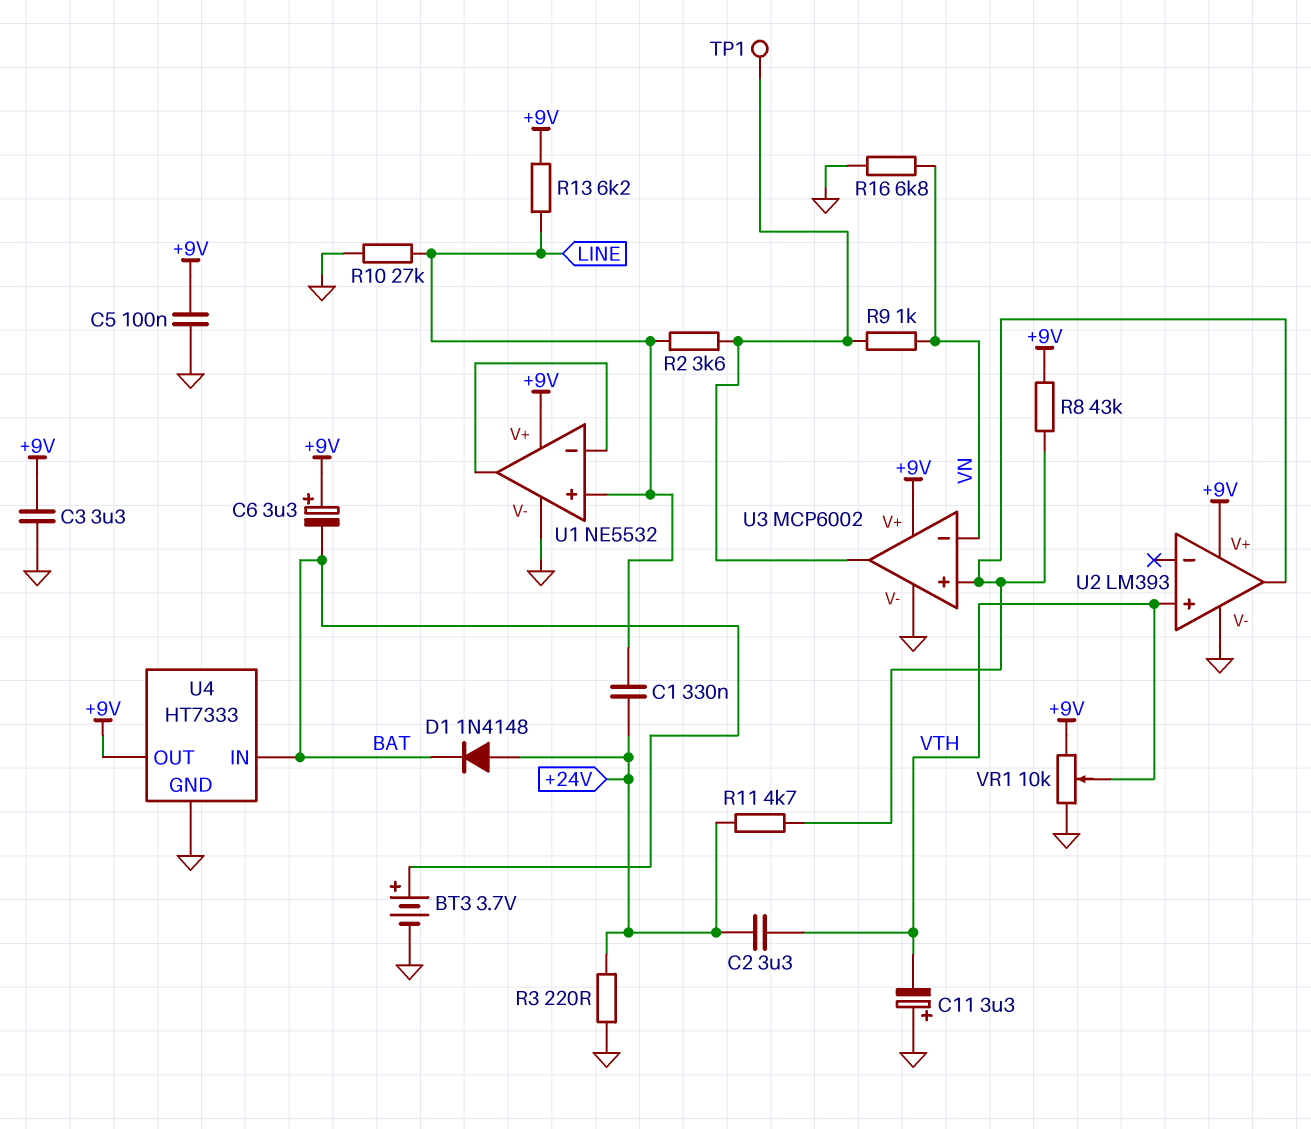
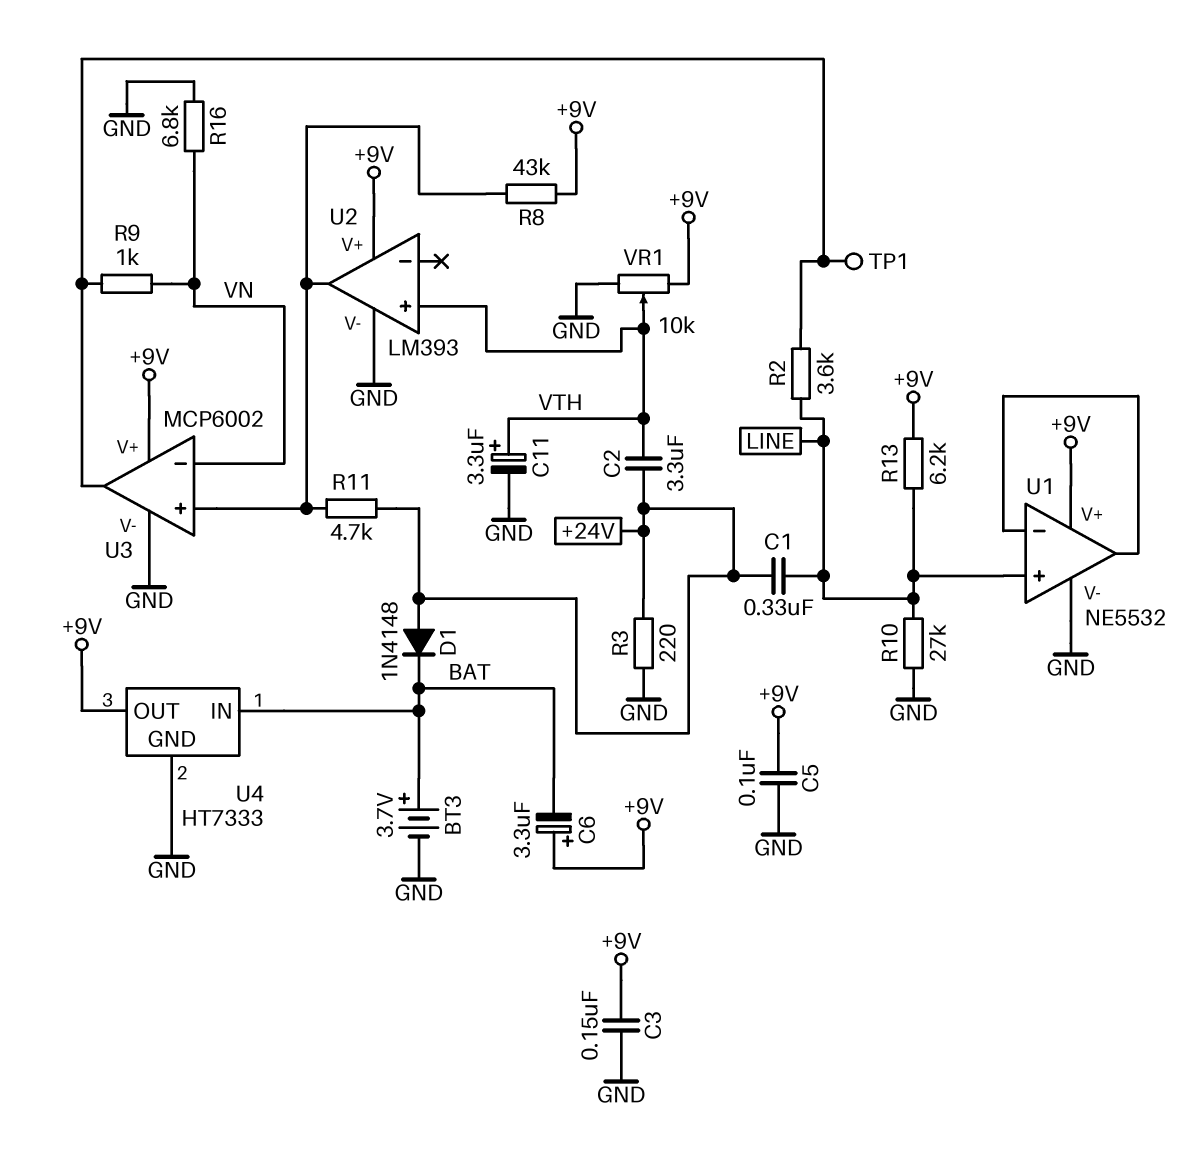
C3: 3.3uF (+9V, GND) -> 150nF (+9V, GND)
C11: 3.3uF (plus GND, minus VTH) -> 3.3uF (plus VTH, minus GND)

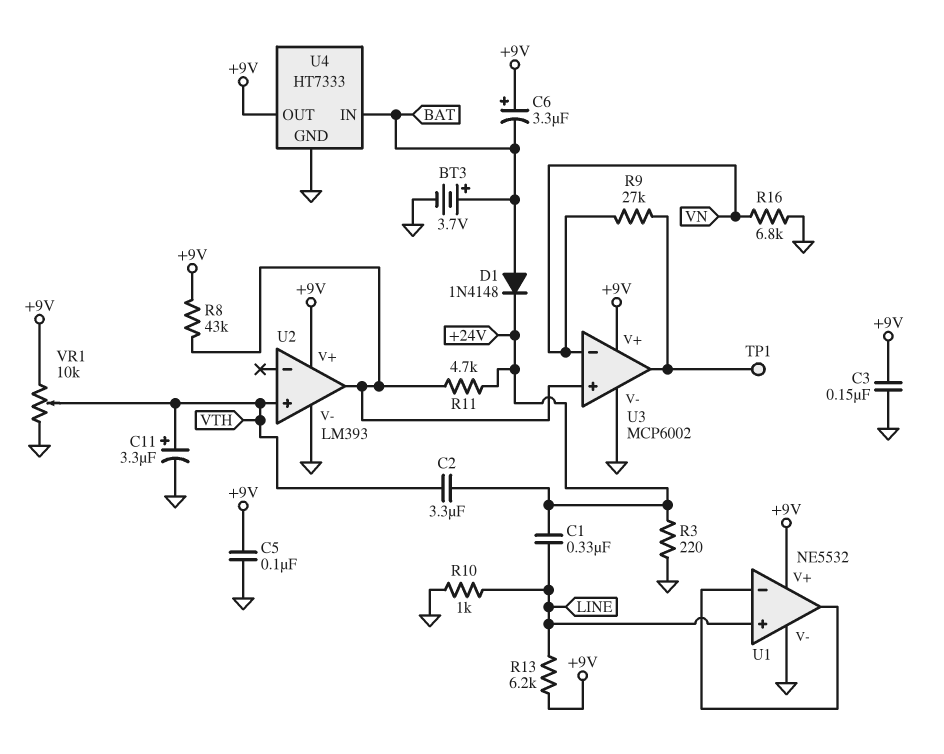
D1: diode 1N4148 (A +24V, K BAT) -> diode 1N4148 (A BAT, K +24V)
R2: 3.6k (LINE, U3/out) -> none
R9: 1k (U3/out, VN) -> 27k (U3/out, VN)
R10: 27k (GND, LINE) -> 1k (GND, LINE)

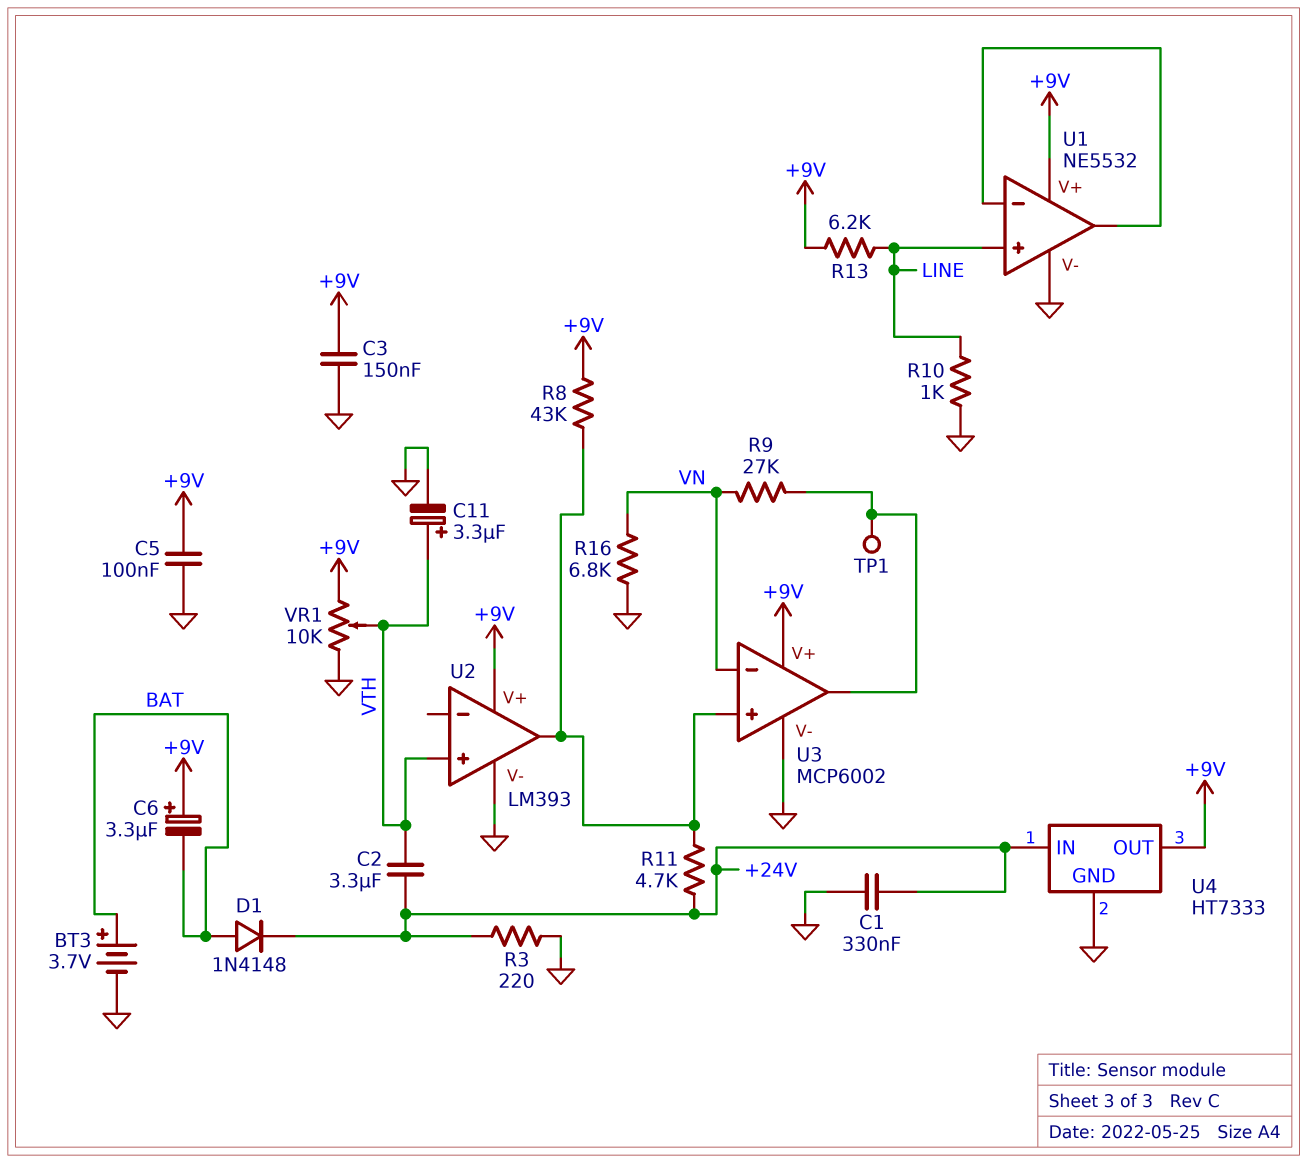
C1: 330nF (+24V, LINE) -> 330nF (+24V, GND)
U4 pin IN: BAT -> +24V

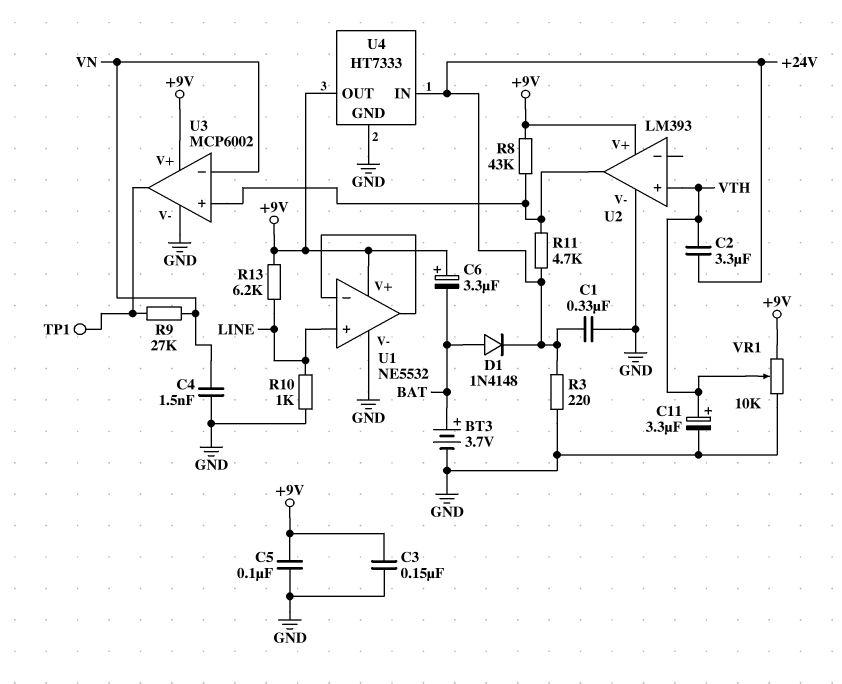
C4: none -> 1.5nF (GND, VN)
R16: 6.8k (GND, VN) -> none

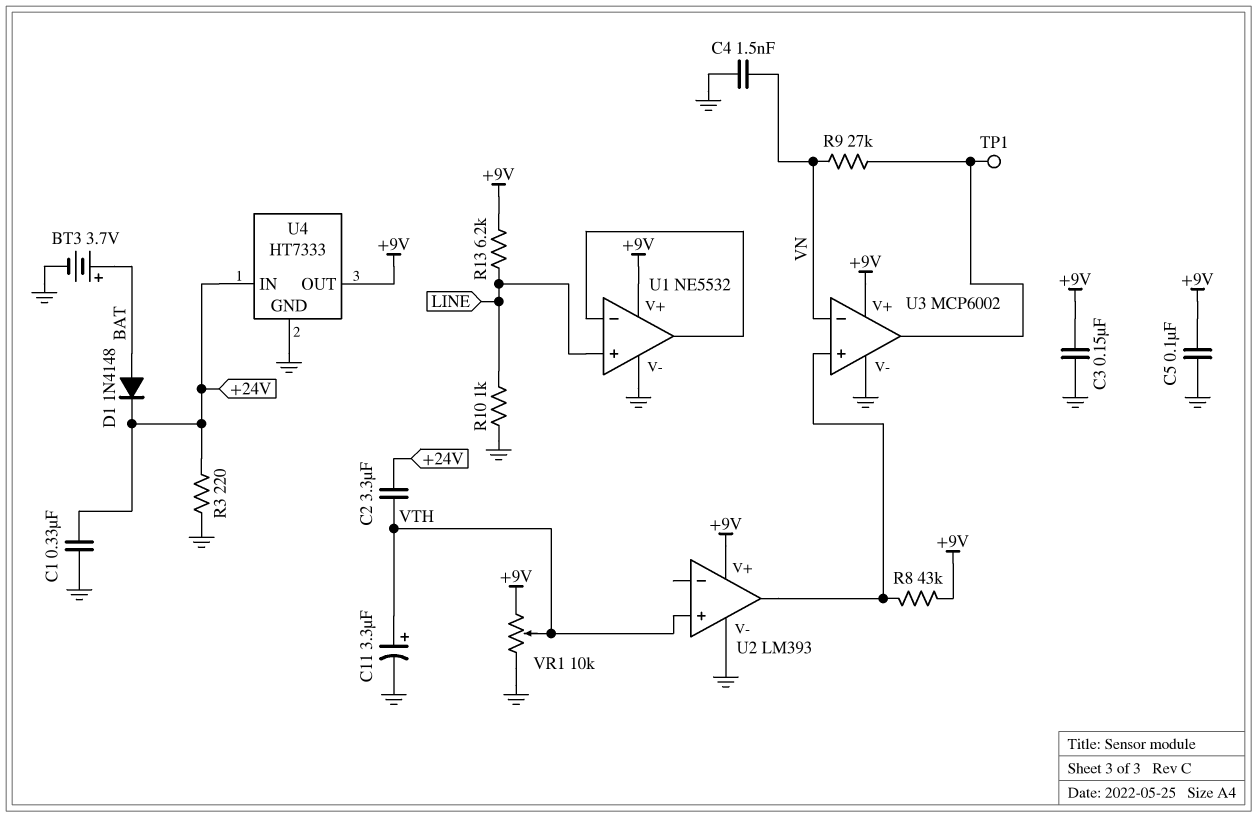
C6: 3.3uF (plus +9V, minus BAT) -> none
R11: 4.7k (+24V, U2/out) -> none

